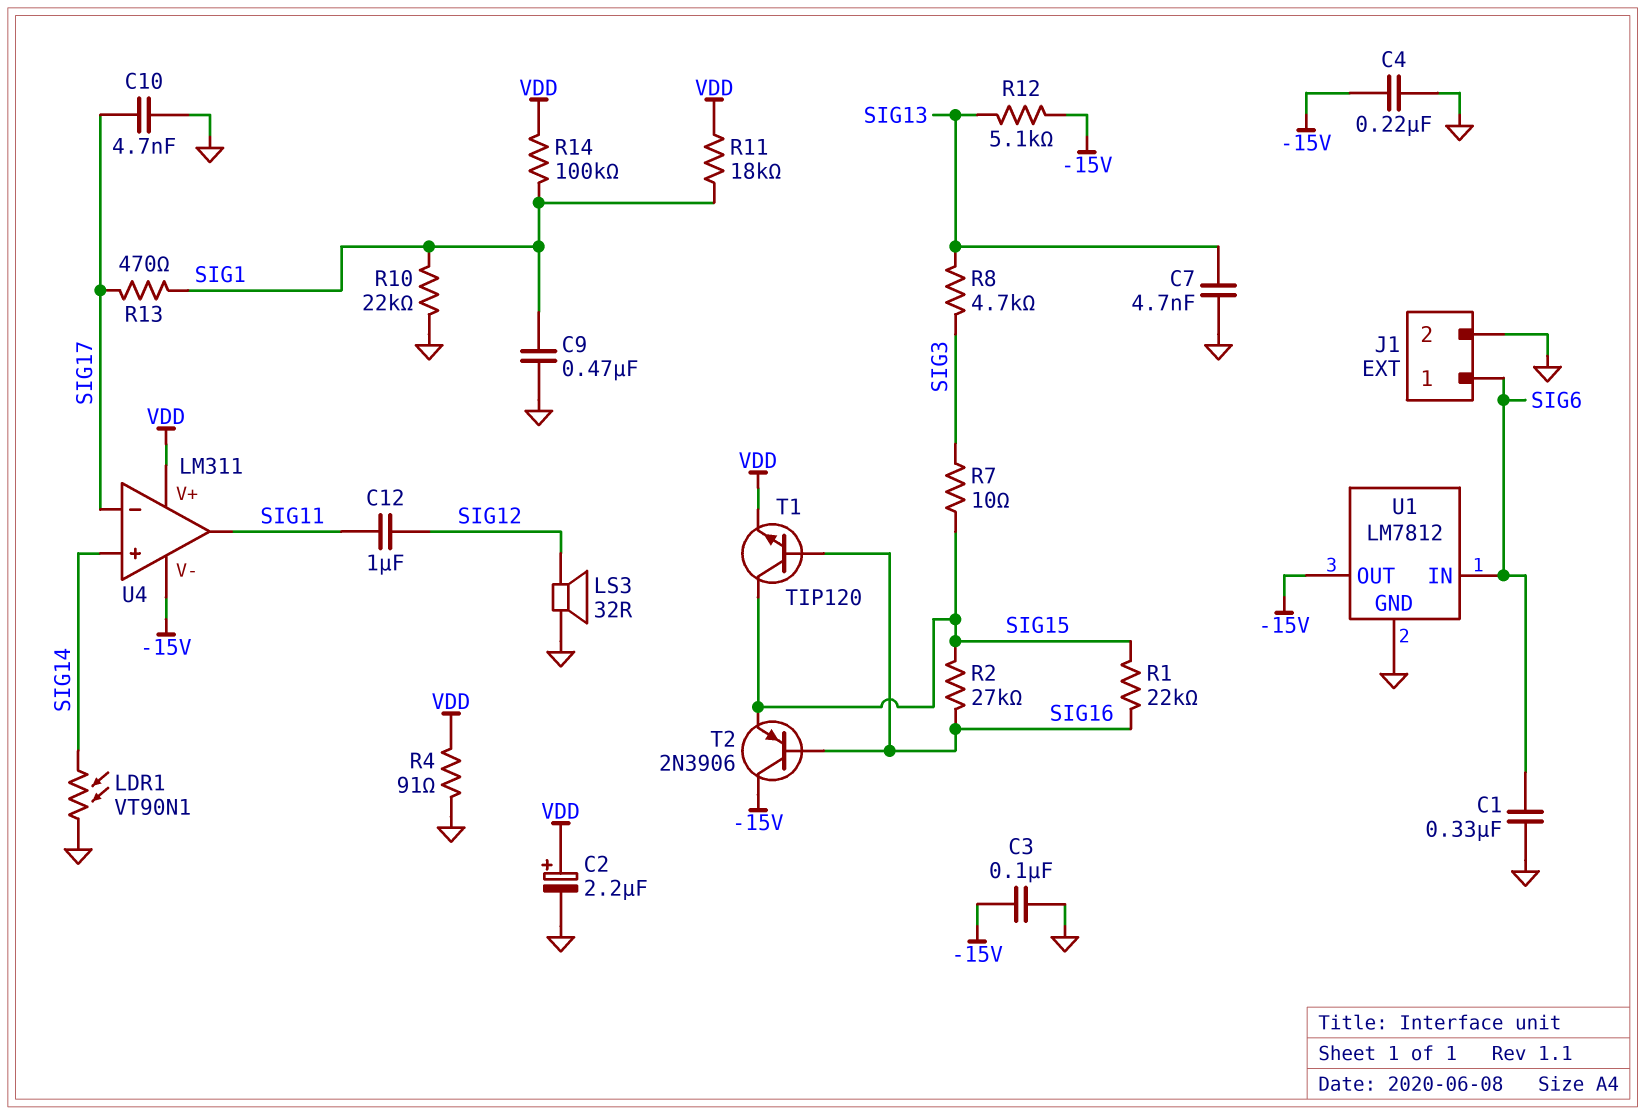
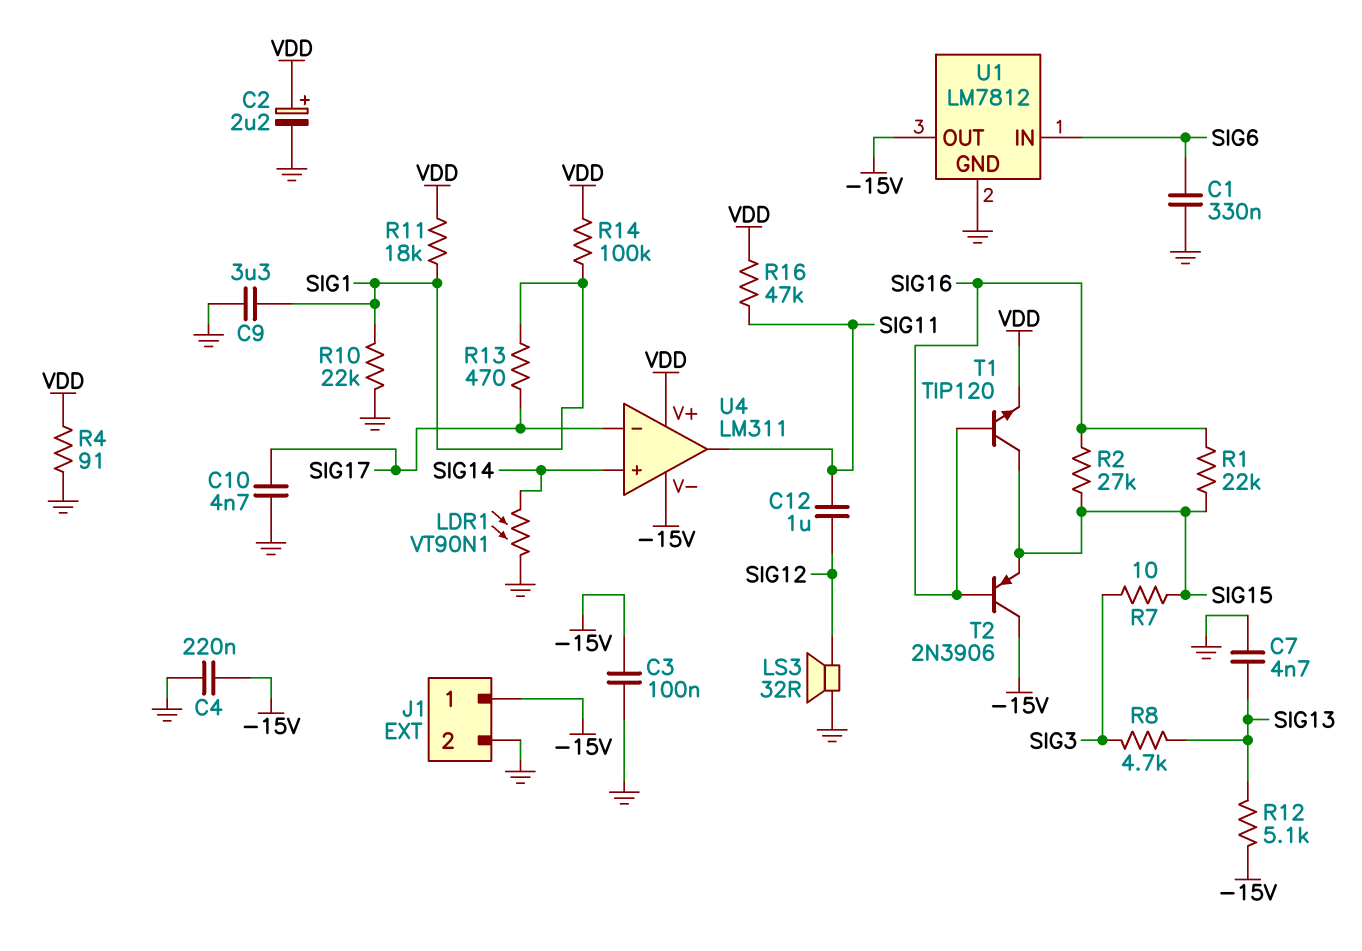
C9: 470nF (GND, SIG1) -> 3.3uF (GND, SIG1)
J1 pin 1: SIG6 -> -15V
R16: none -> 47k (SIG11, VDD)

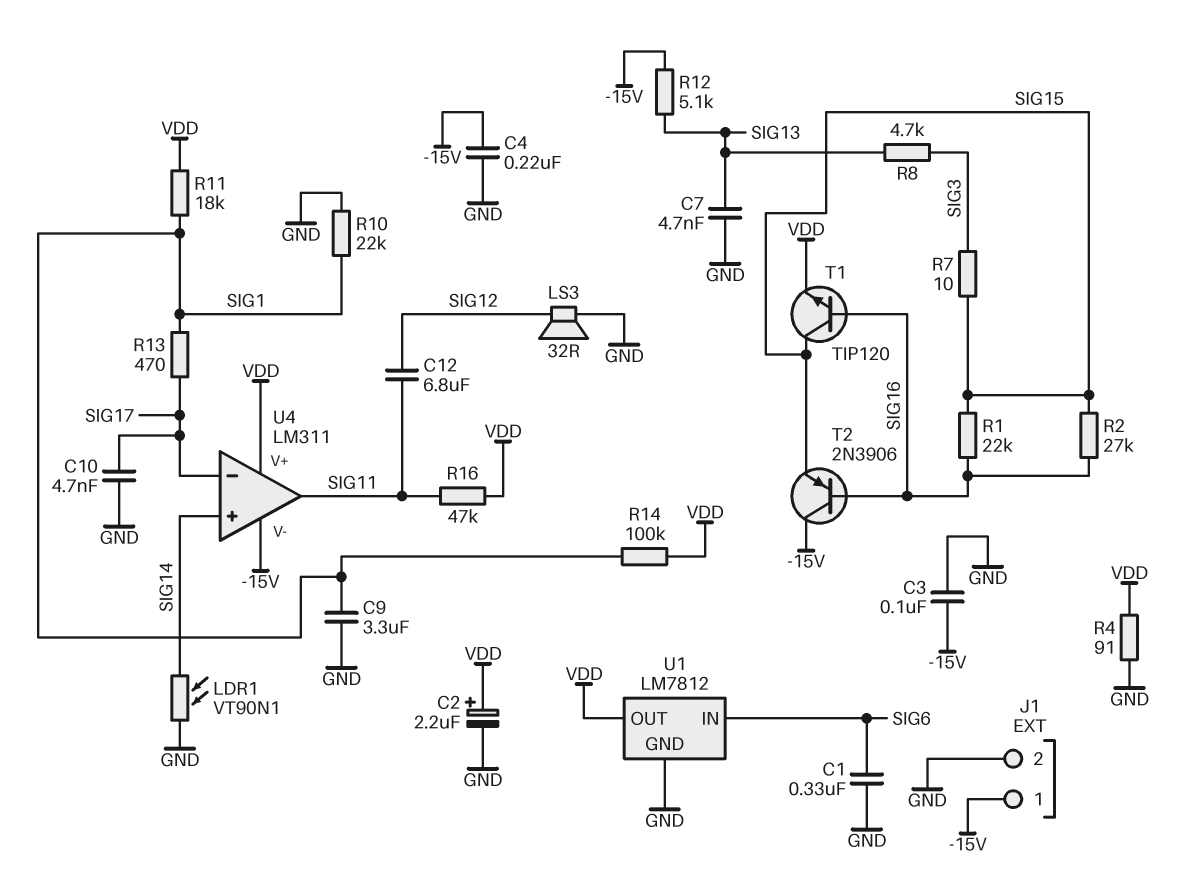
C12: 1uF (SIG11, SIG12) -> 6.8uF (SIG11, SIG12)
U1 pin OUT: -15V -> VDD

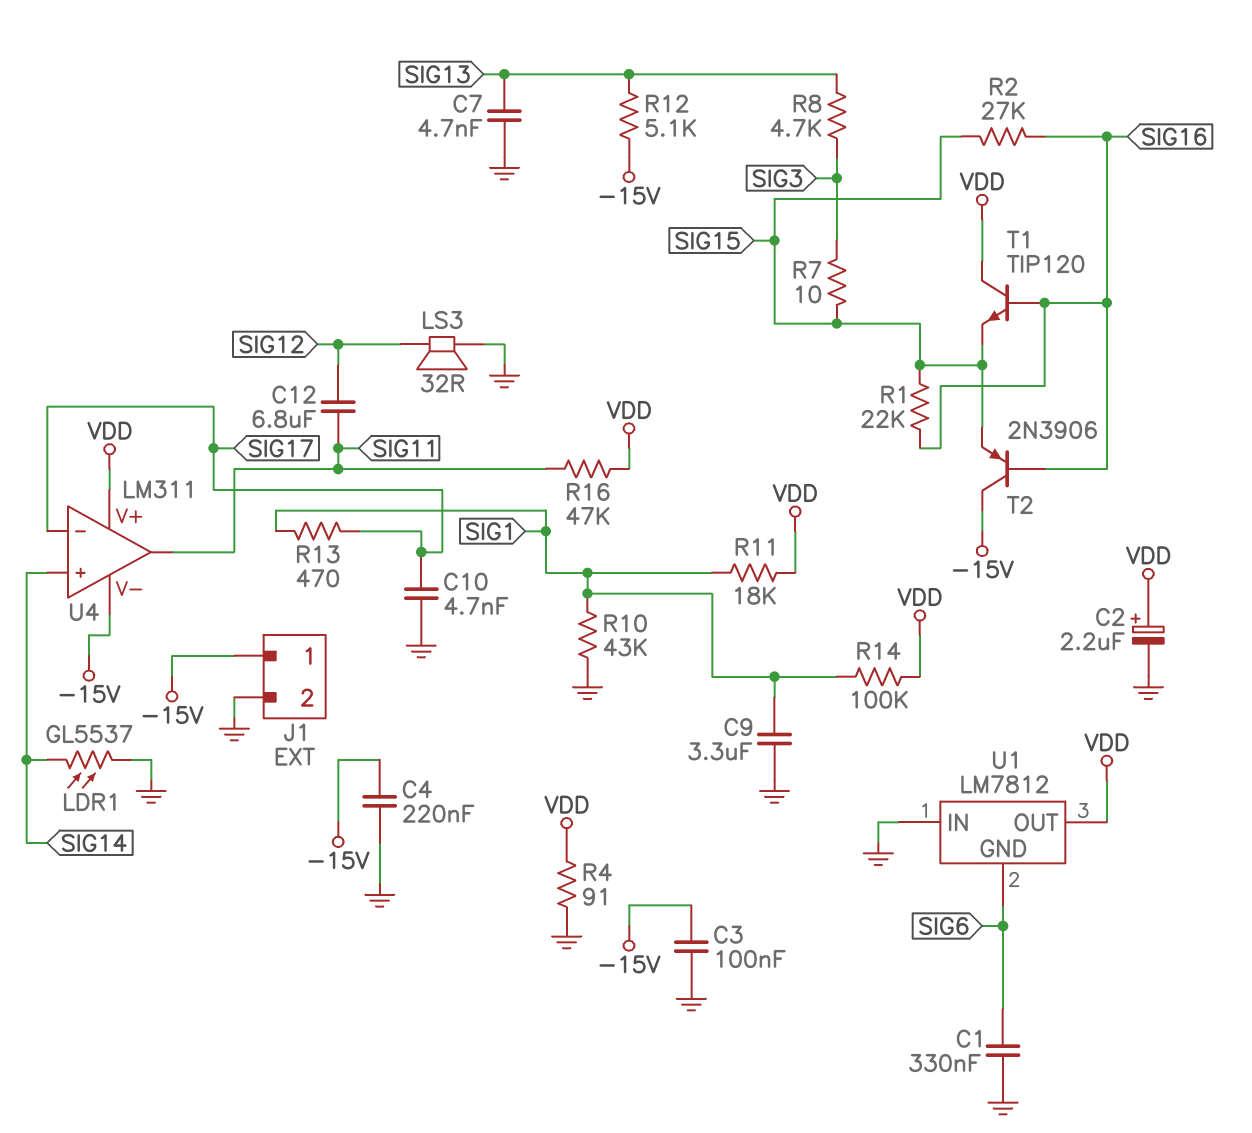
LDR1: VT90N1 (GND, SIG14) -> GL5537 (GND, SIG14)
R10: 22k (GND, SIG1) -> 43k (GND, SIG1)
T1: NPN TIP120 (B SIG16, C SIG15, E VDD) -> NPN TIP120 (B SIG16, C VDD, E SIG15)
U1 pin GND: GND -> SIG6
U1 pin IN: SIG6 -> GND

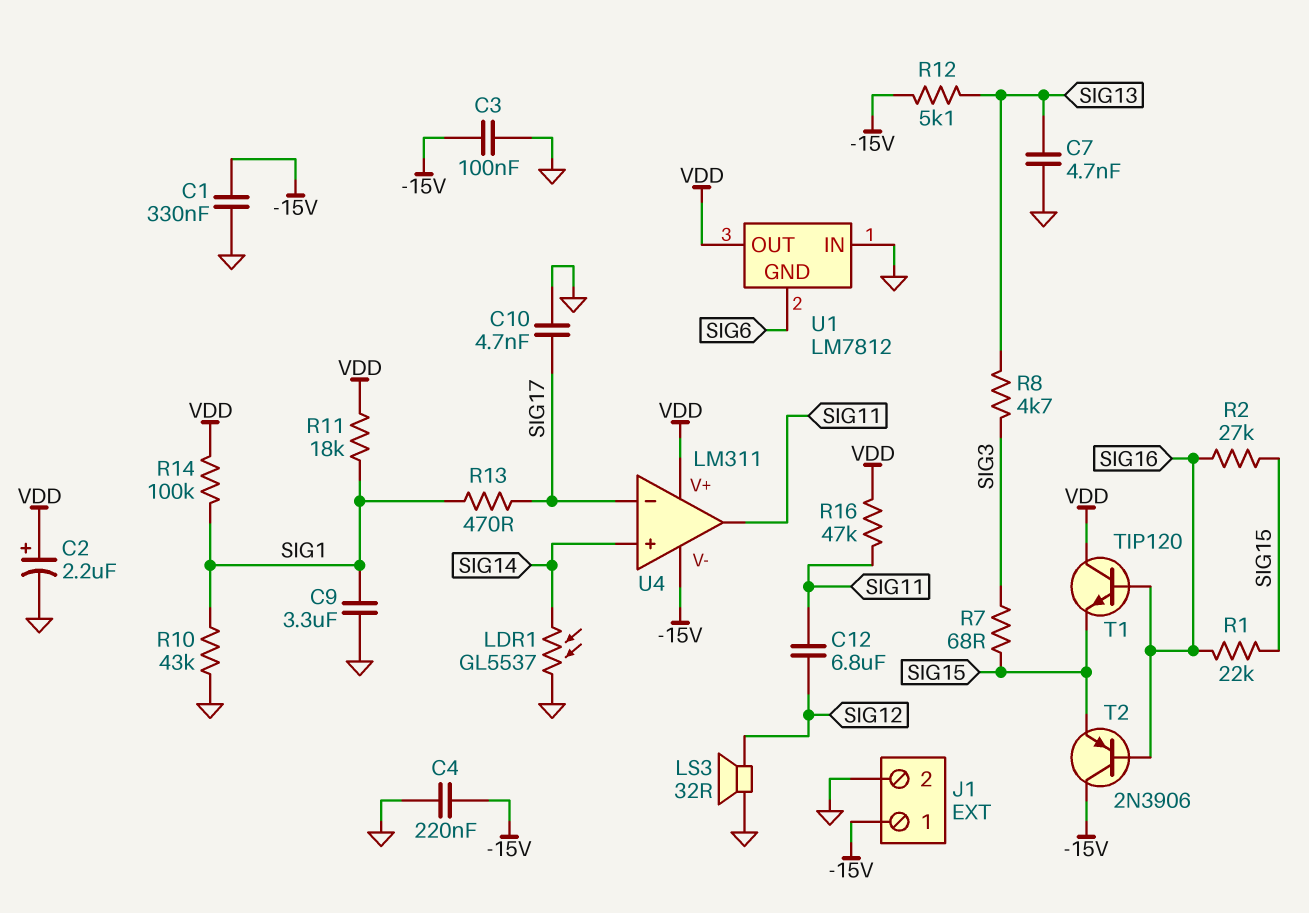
C1: 330nF (GND, SIG6) -> 330nF (-15V, GND)
R4: 91 (GND, VDD) -> none
R7: 10 (SIG3, SIG15) -> 68 (SIG3, SIG15)

